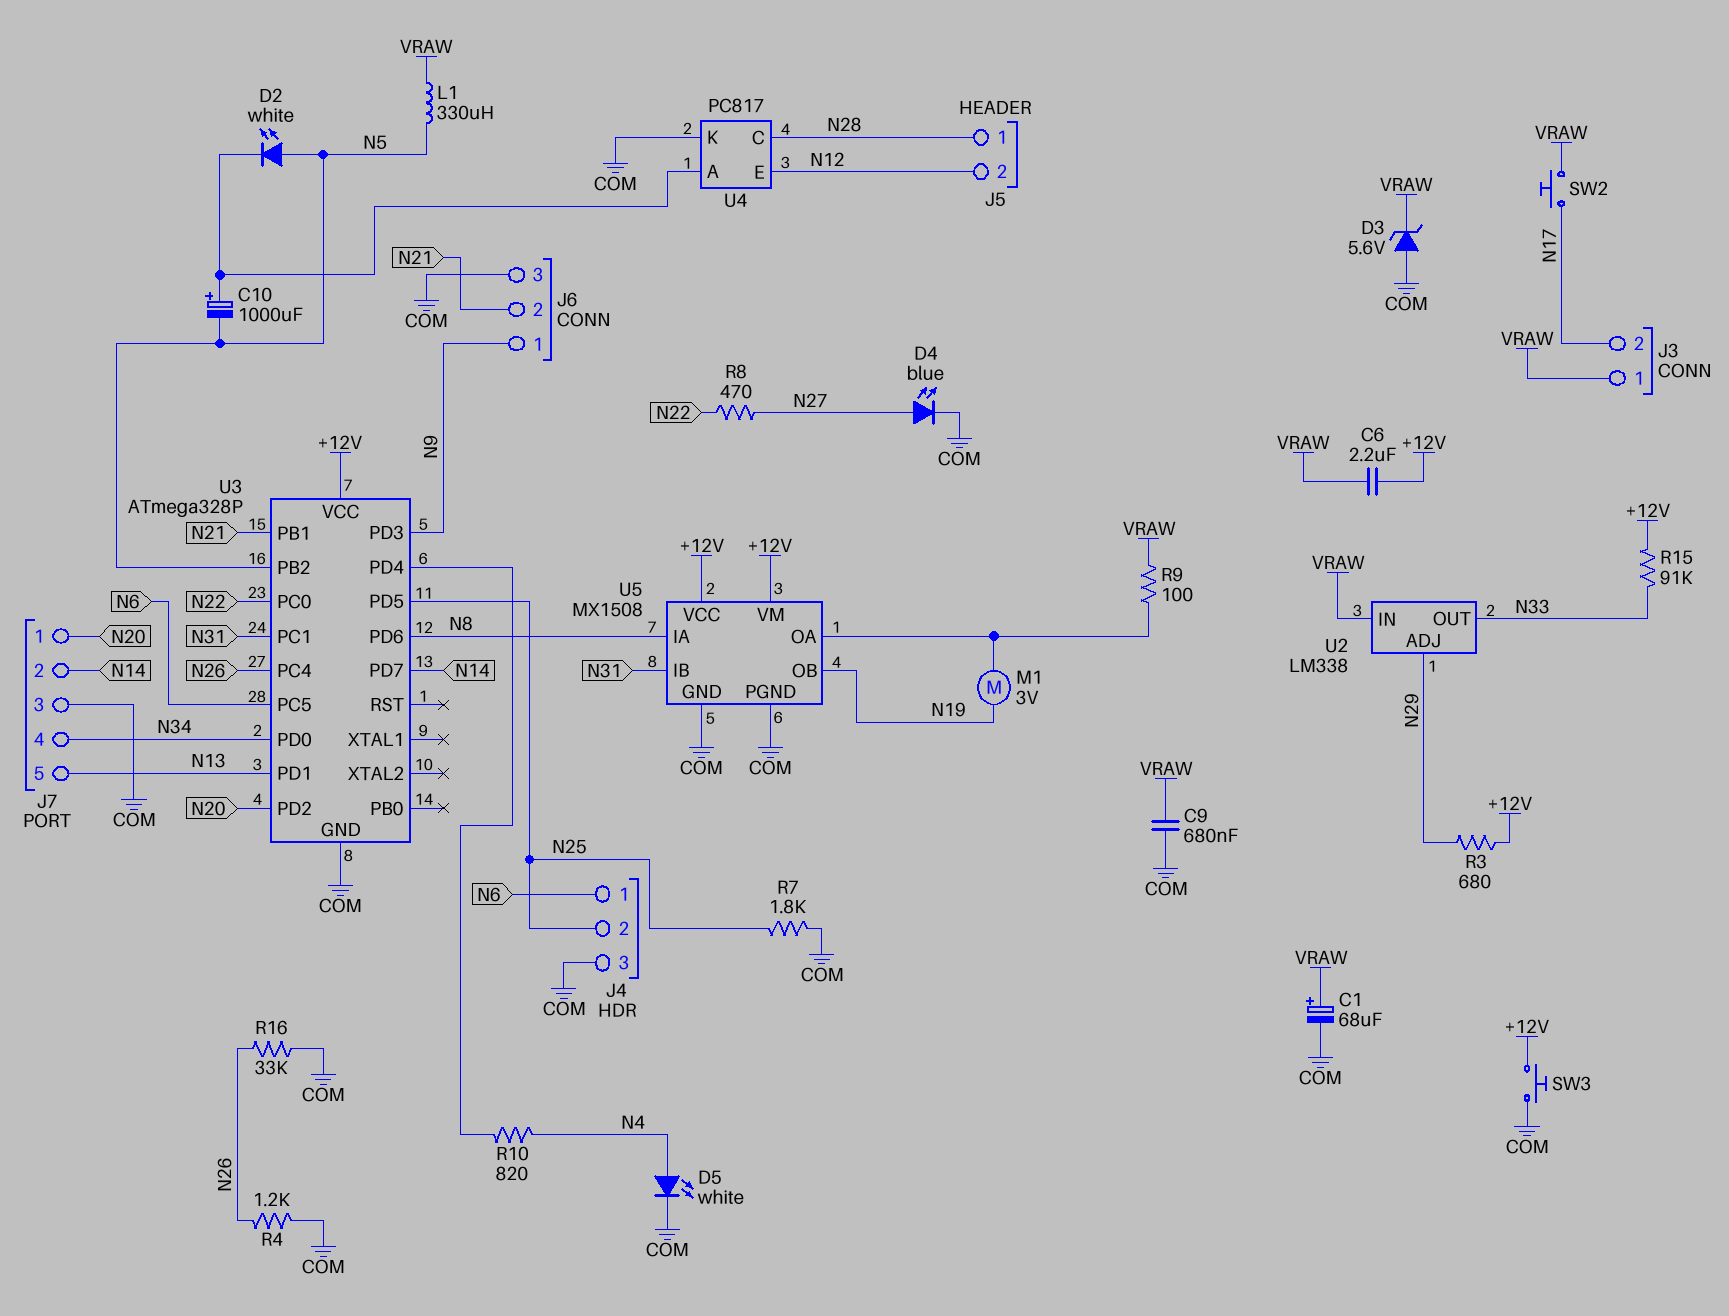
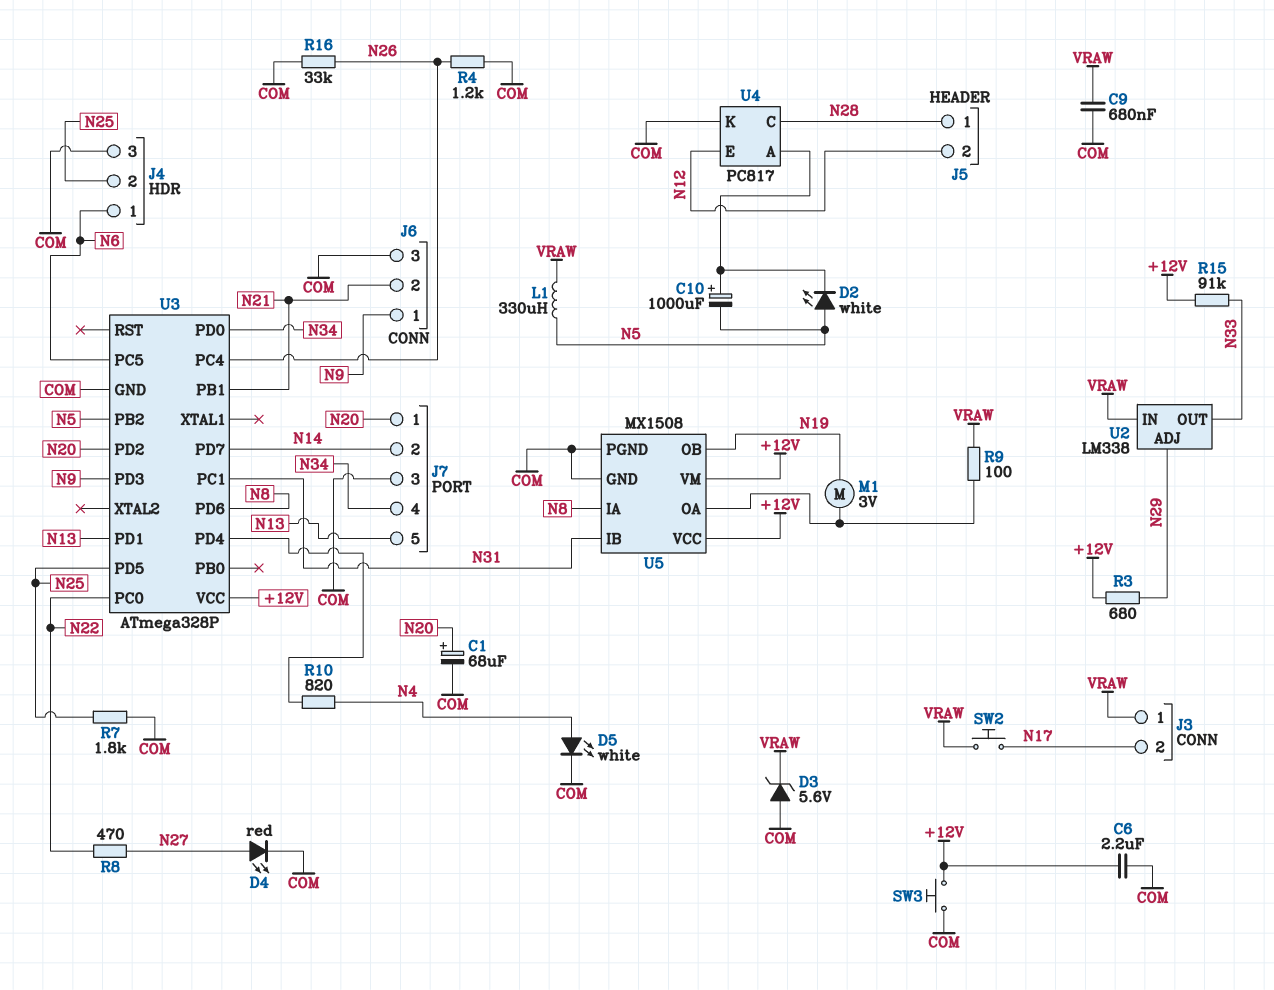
C1: 68uF (plus VRAW, minus COM) -> 68uF (plus N20, minus COM)
C6: 2.2uF (+12V, VRAW) -> 2.2uF (+12V, COM)
D4: LED blue (A N27, K COM) -> LED red (A N27, K COM)

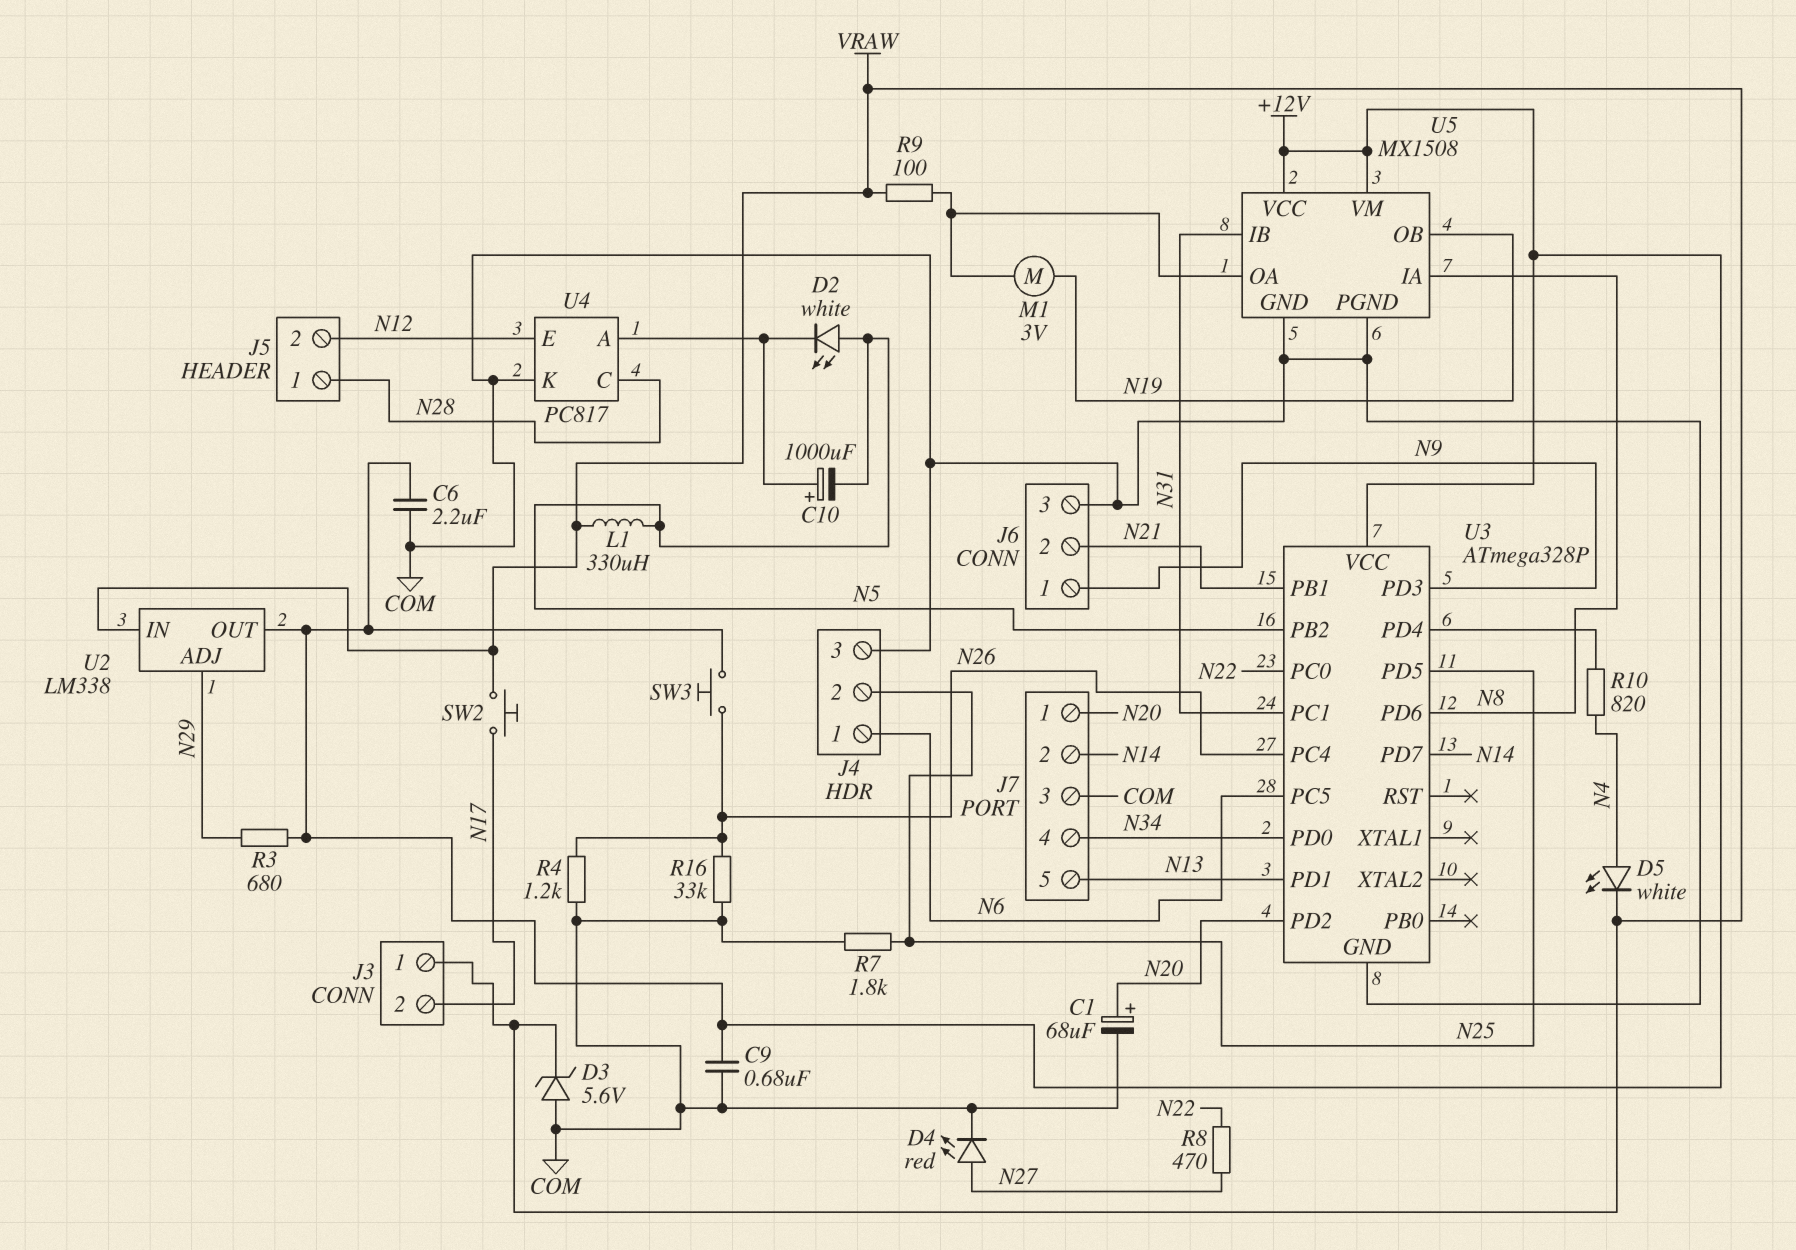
C9: 680nF (COM, VRAW) -> 680nF (+12V, COM)
D5: LED white (A N4, K COM) -> LED white (A N4, K VRAW)
R15: 91k (+12V, N33) -> none
SW3: button (+12V, COM) -> button (+12V, N26)
U2 pin OUT: N33 -> +12V

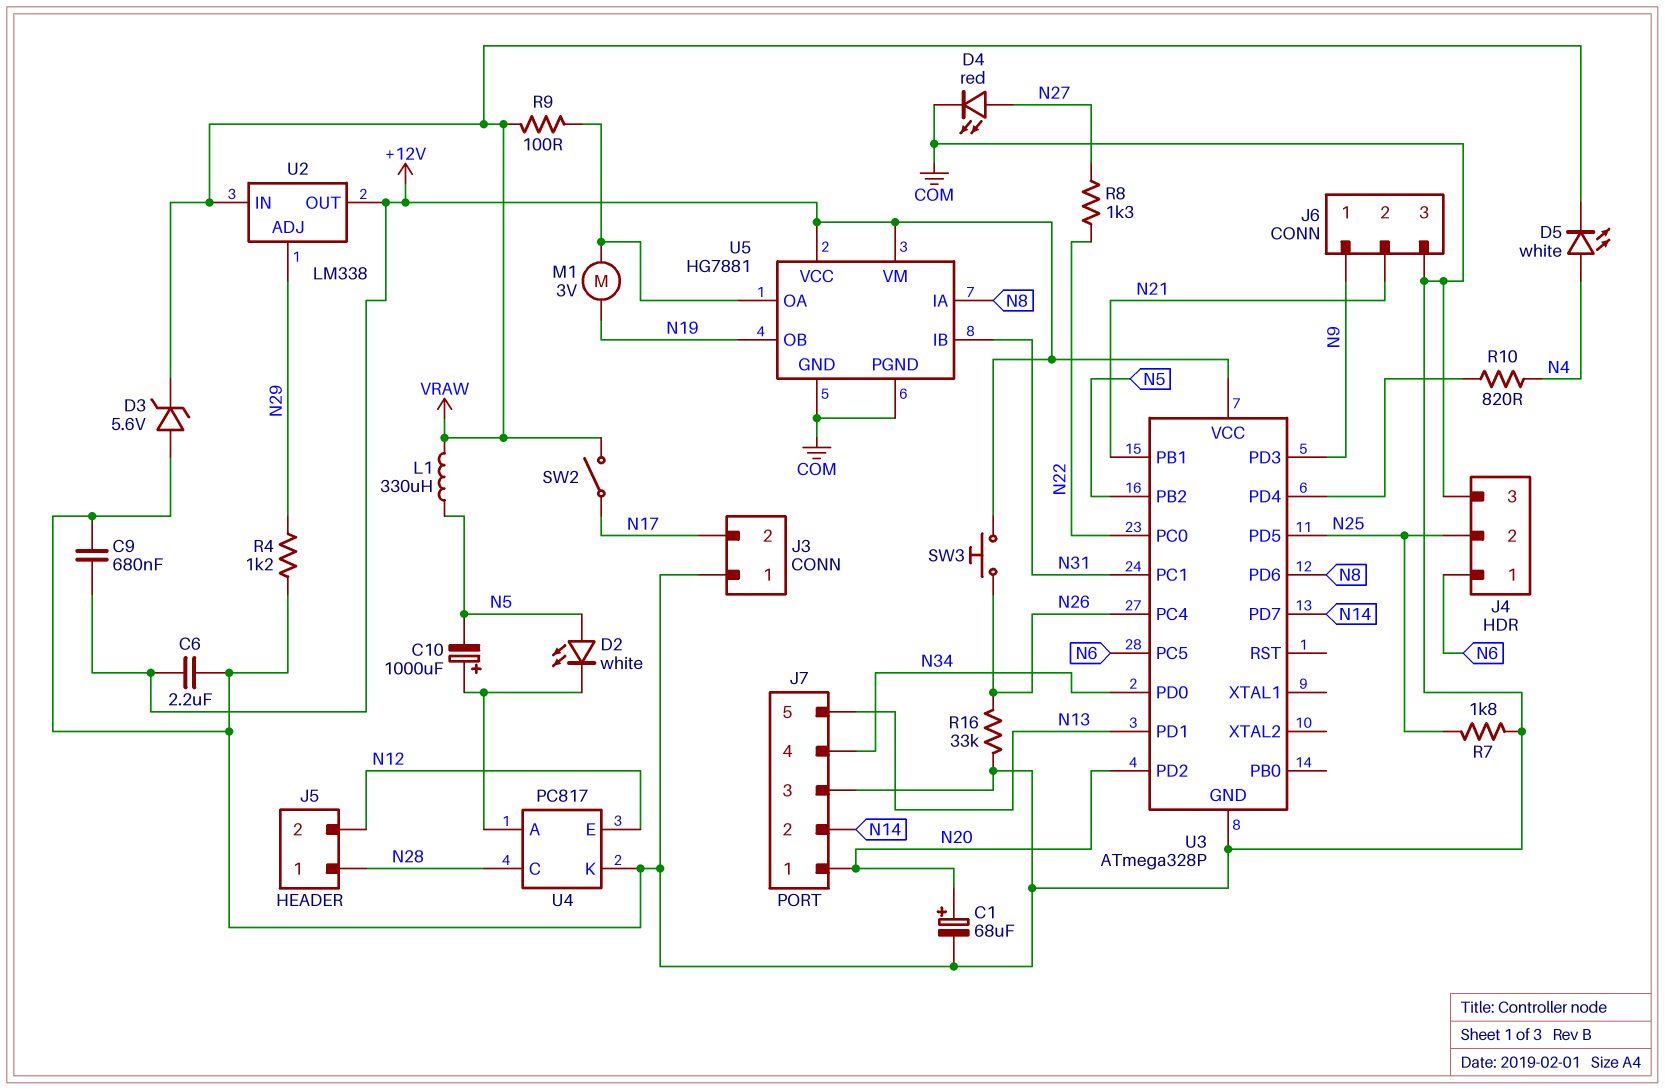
J3 pin 1: VRAW -> COM
R3: 680 (+12V, N29) -> none
R4: 1.2k (COM, N26) -> 1.2k (COM, N29)
R8: 470 (N22, N27) -> 1.3k (N22, N27)
SW2: button (N17, VRAW) -> switch (N17, VRAW)
U5: MX1508 -> HG7881

